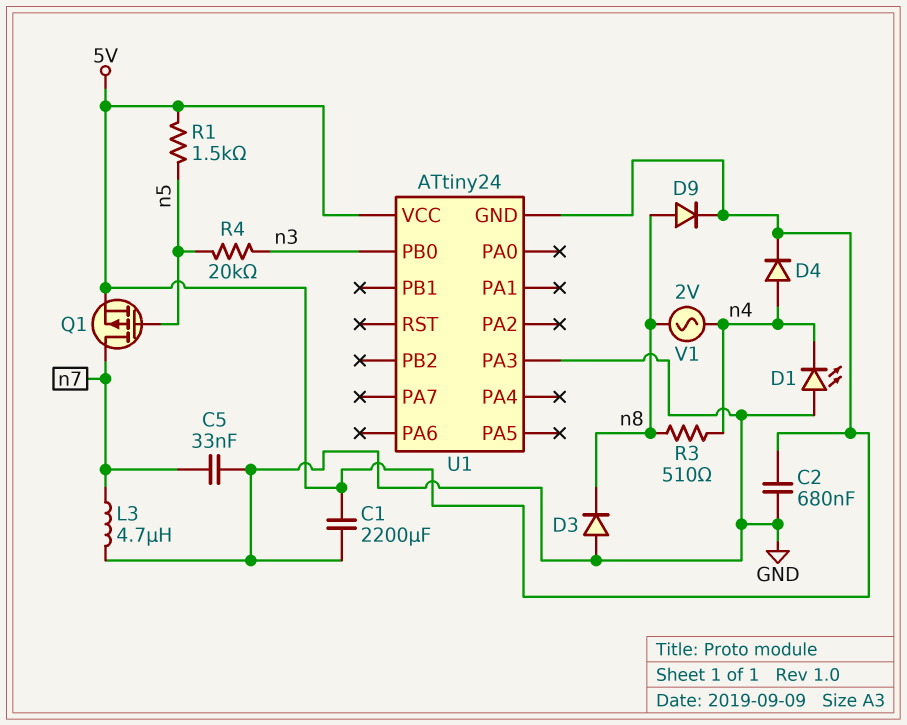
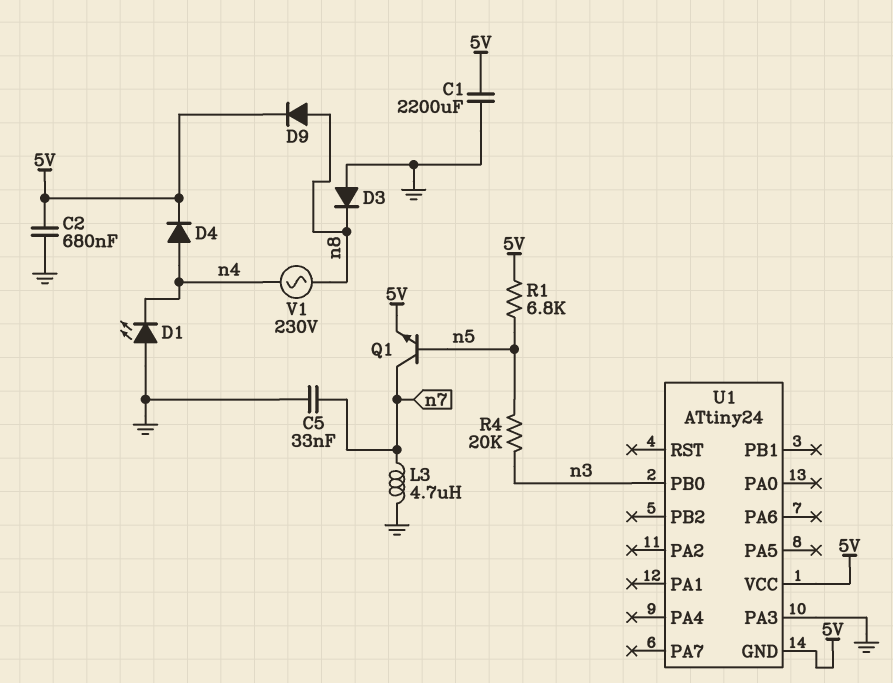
Q1: PMOS (G n5, D n7, S 5V) -> NPN (B n5, C n7, E 5V)
R1: 1.5k (5V, n5) -> 6.8k (5V, n5)
R3: 510 (n4, n8) -> none
V1: AC 2V (n4, n8) -> AC 230V (n4, n8)

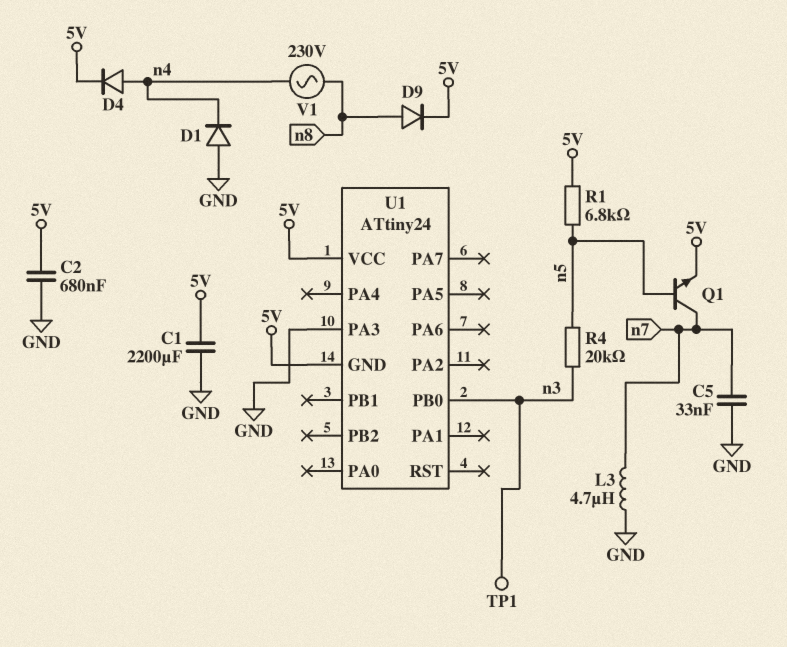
D1: LED (A GND, K n4) -> diode (A GND, K n4)
D3: diode (A GND, K n8) -> none
TP1: none -> test point (n3)

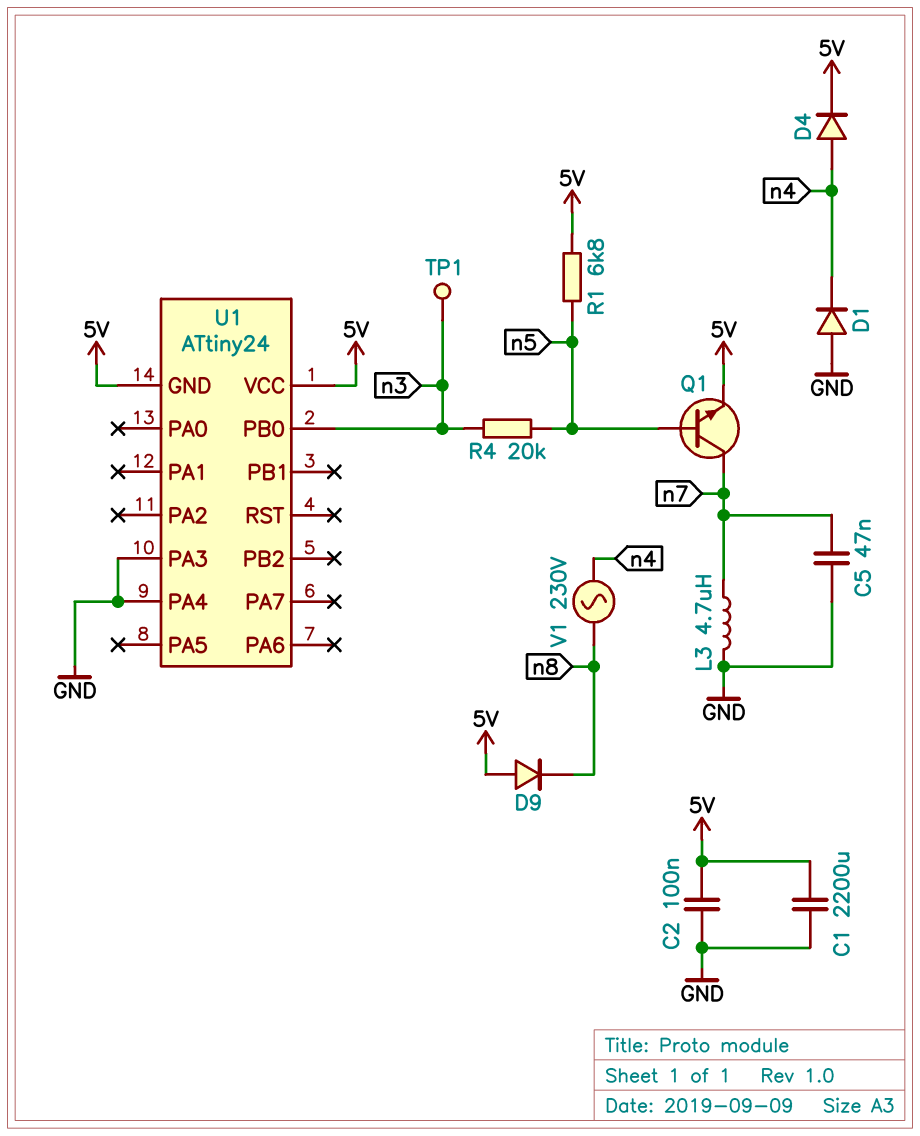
C2: 680nF (5V, GND) -> 100nF (5V, GND)
C5: 33nF (GND, n7) -> 47nF (GND, n7)
D9: diode (A n8, K 5V) -> diode (A 5V, K n8)
U1 pin PA4: none -> GND

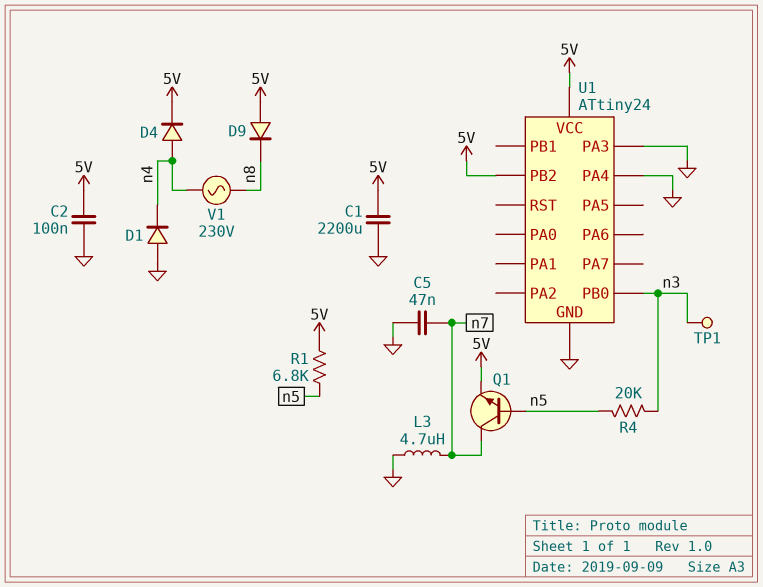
U1 pin GND: 5V -> GND
U1 pin PB2: none -> 5V

